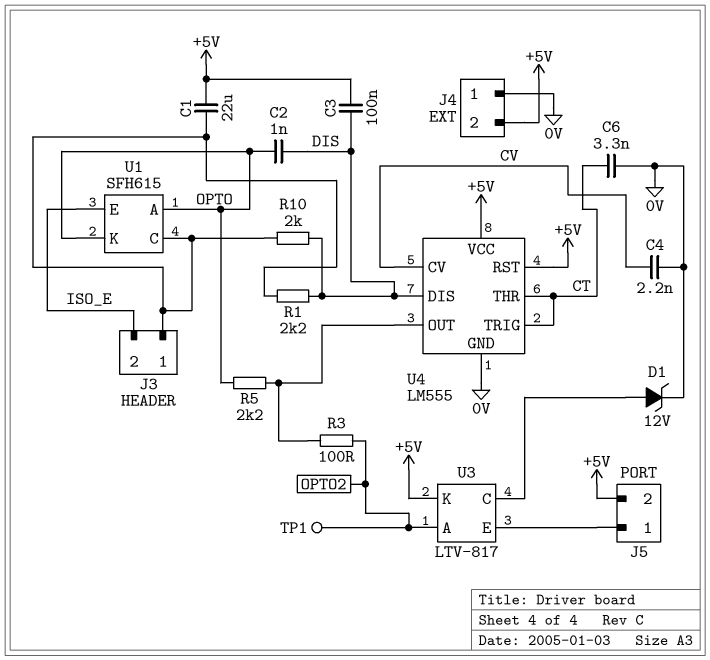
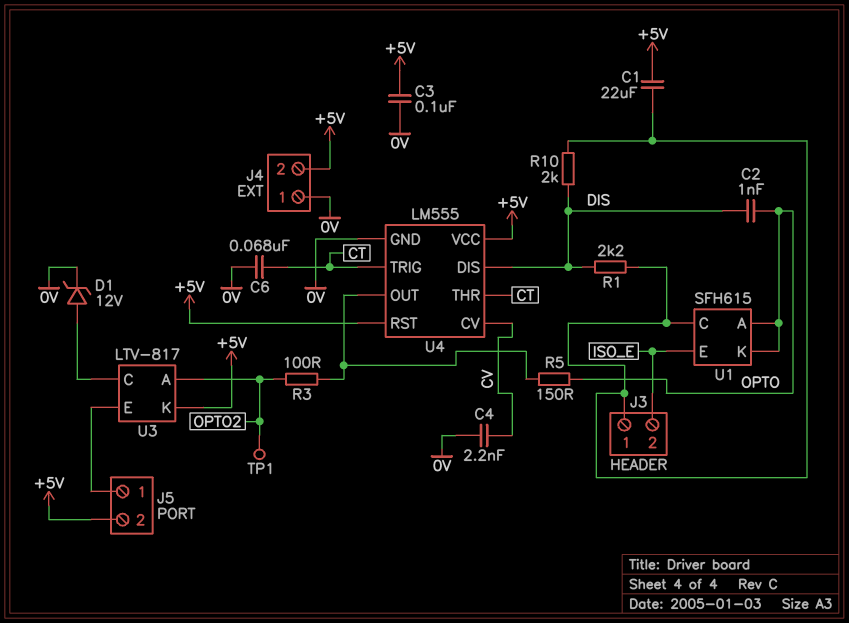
C3: 100nF (+5V, DIS) -> 100nF (+5V, 0V)
C6: 3.3nF (0V, CT) -> 68nF (0V, CT)
R5: 2.2k (OPTO, U4/OUT) -> 150 (OPTO, U4/OUT)

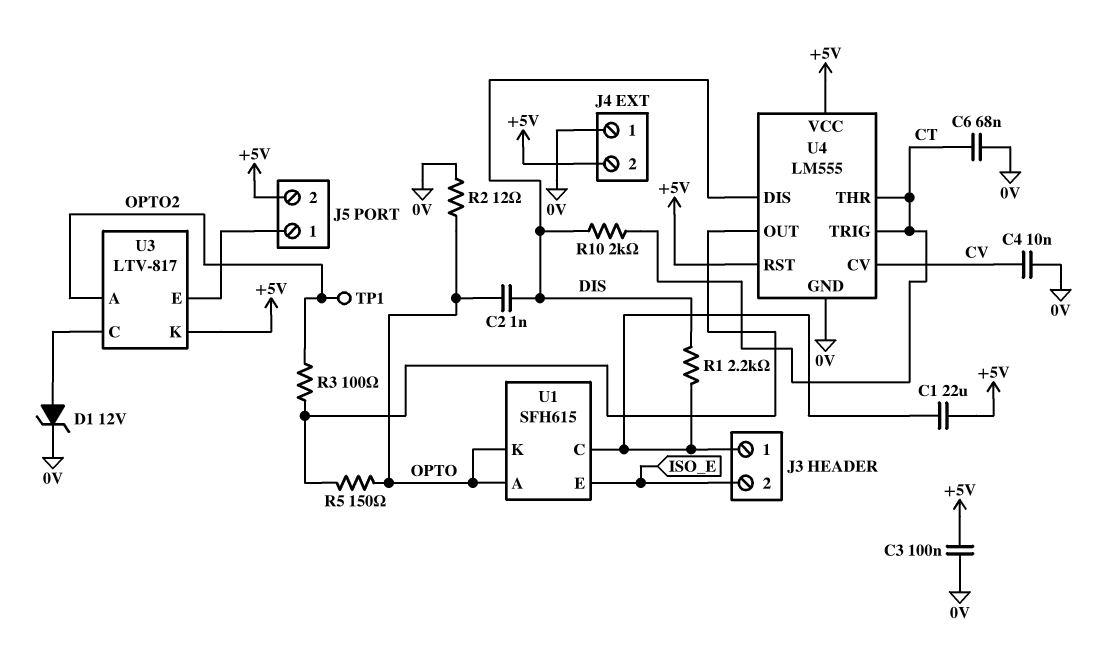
C4: 2.2nF (0V, CV) -> 10nF (0V, CV)
R2: none -> 12 (0V, OPTO)
R10: 2k (DIS, J3/1) -> 2k (CT, DIS)

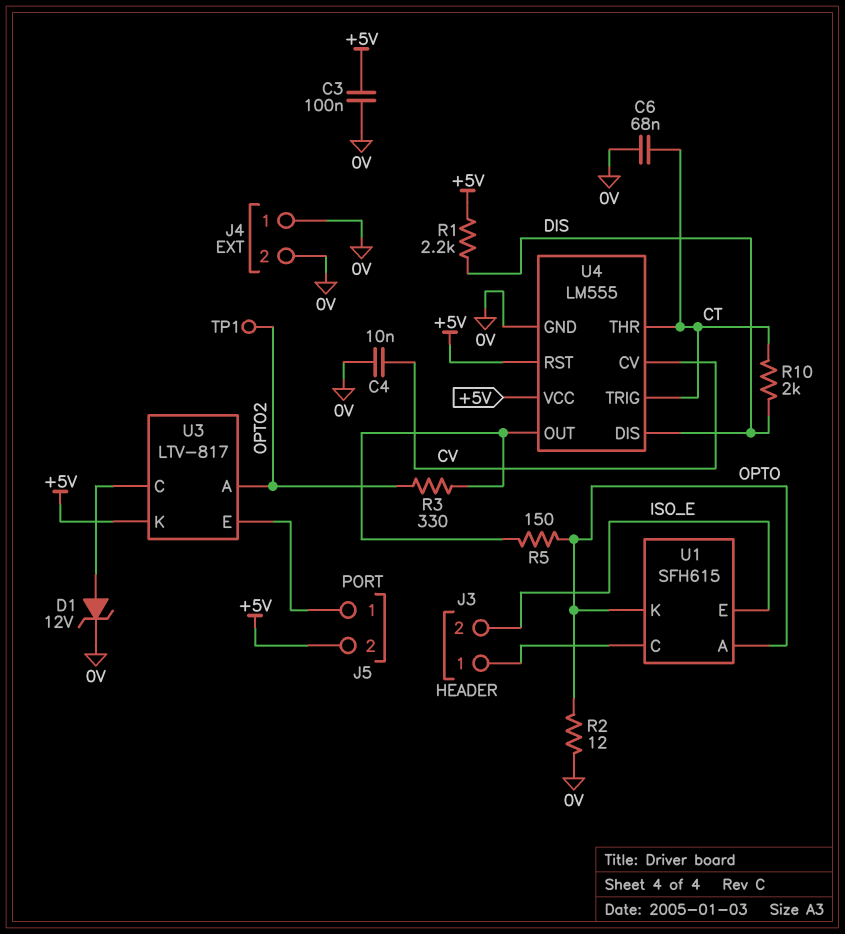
C1: 22uF (+5V, J3/1) -> none
C2: 1nF (DIS, OPTO) -> none
J4 pin 2: +5V -> 0V
R1: 2.2k (DIS, J3/1) -> 2.2k (+5V, DIS)
R3: 100 (OPTO2, U4/OUT) -> 330 (OPTO2, U4/OUT)

